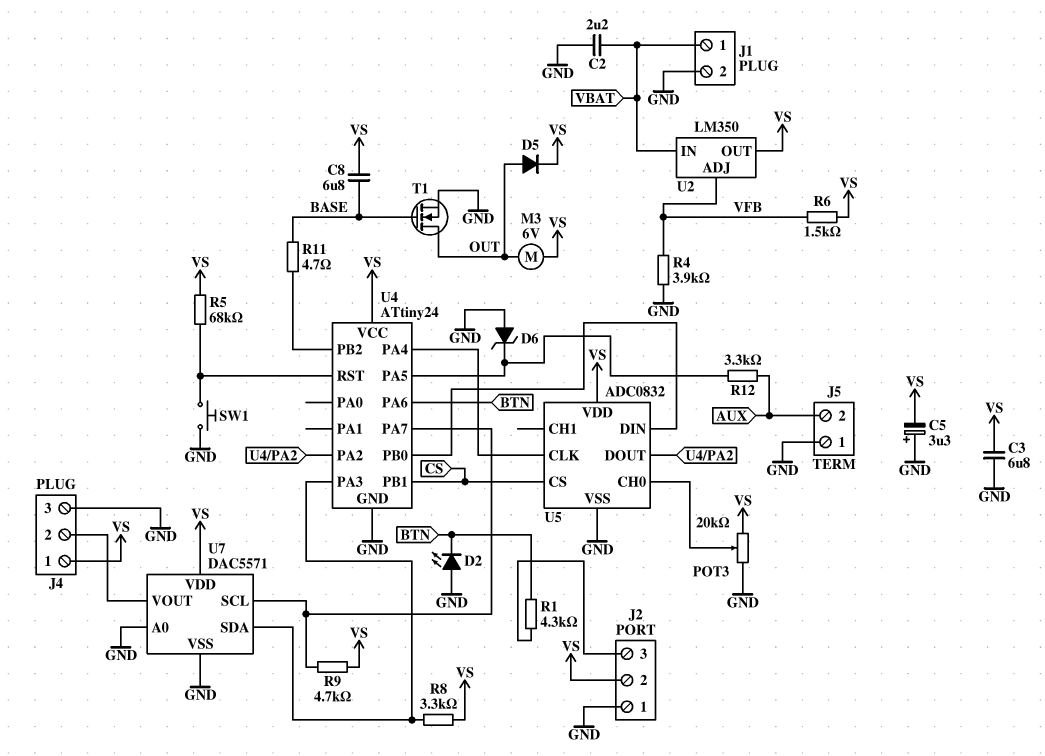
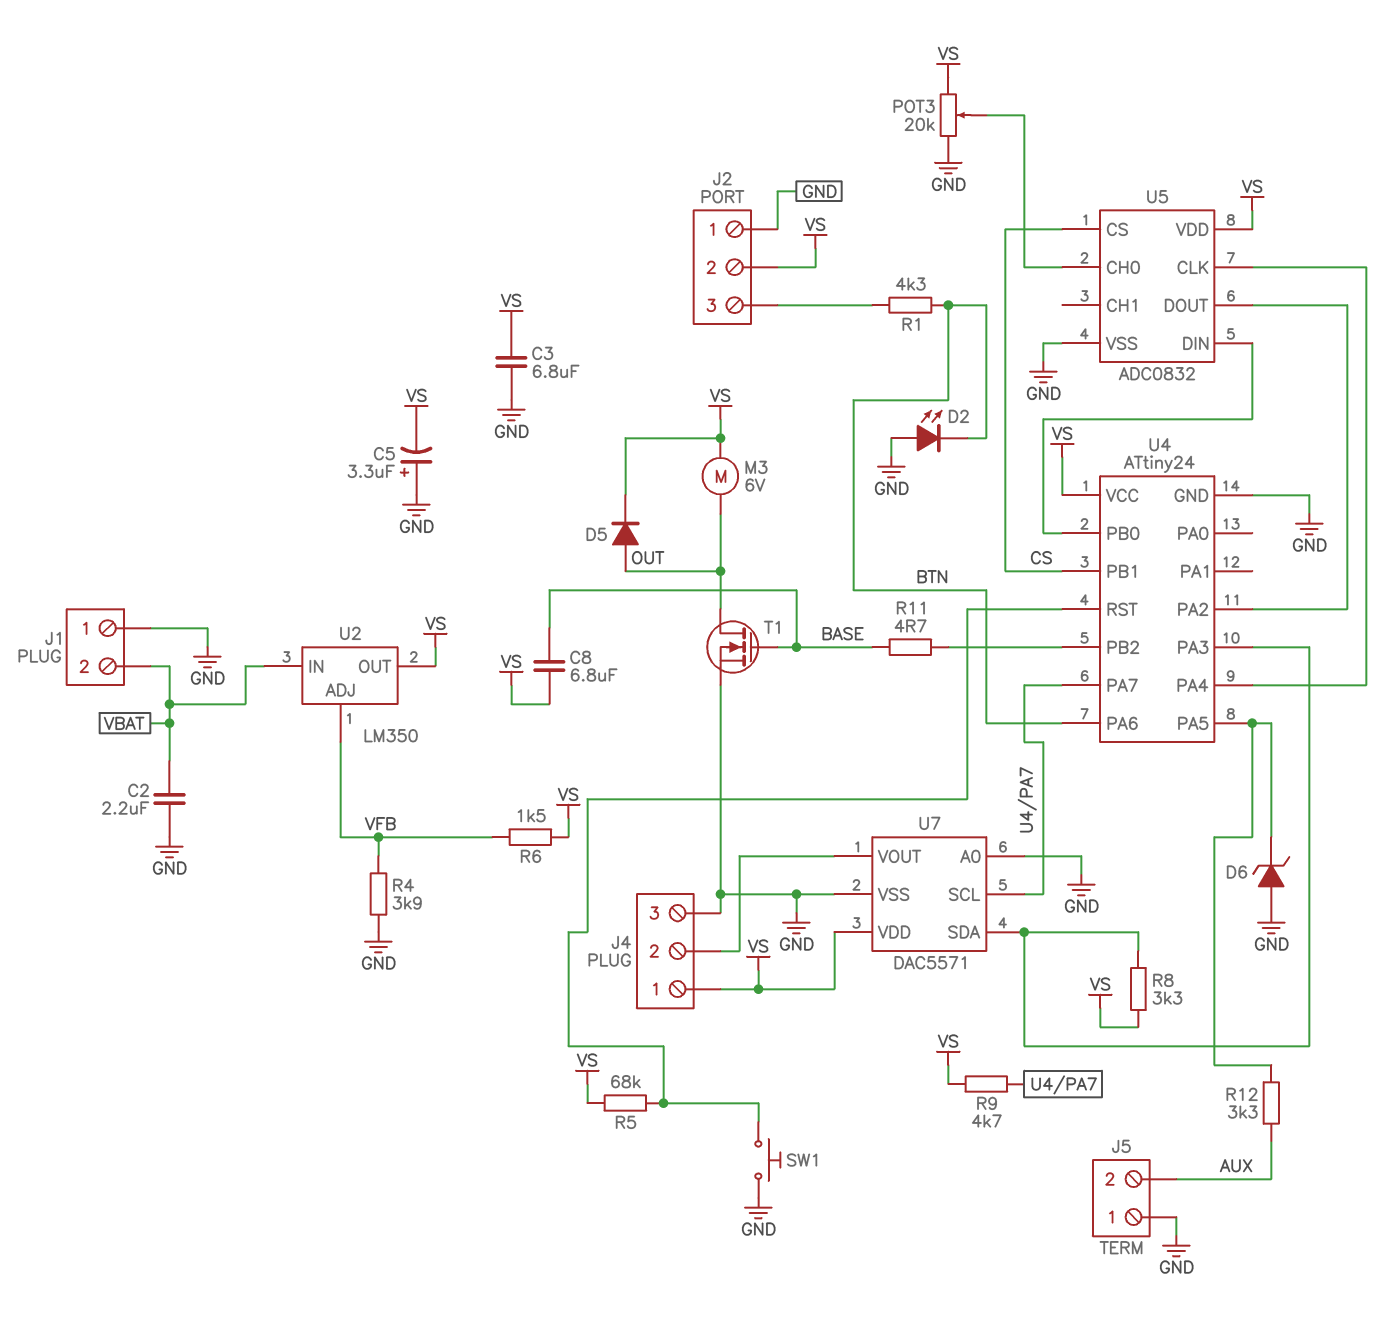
J1 pin 1: VBAT -> GND
J1 pin 2: GND -> VBAT

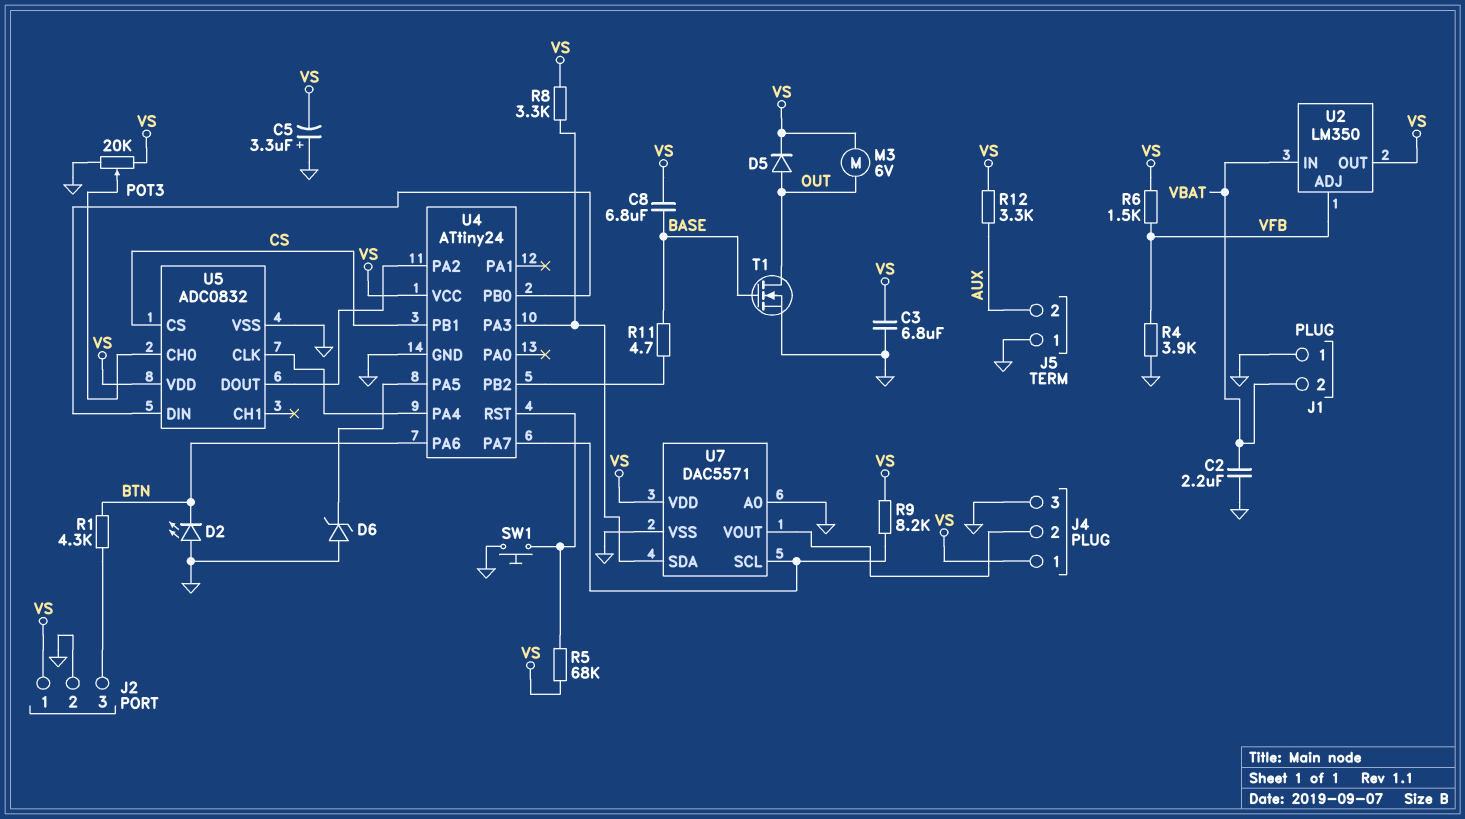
J2 pin 1: GND -> VS
J2 pin 2: VS -> GND
R9: 4.7k (U4/PA7, VS) -> 8.2k (U4/PA7, VS)
R12: 3.3k (AUX, U4/PA5) -> 3.3k (AUX, VS)

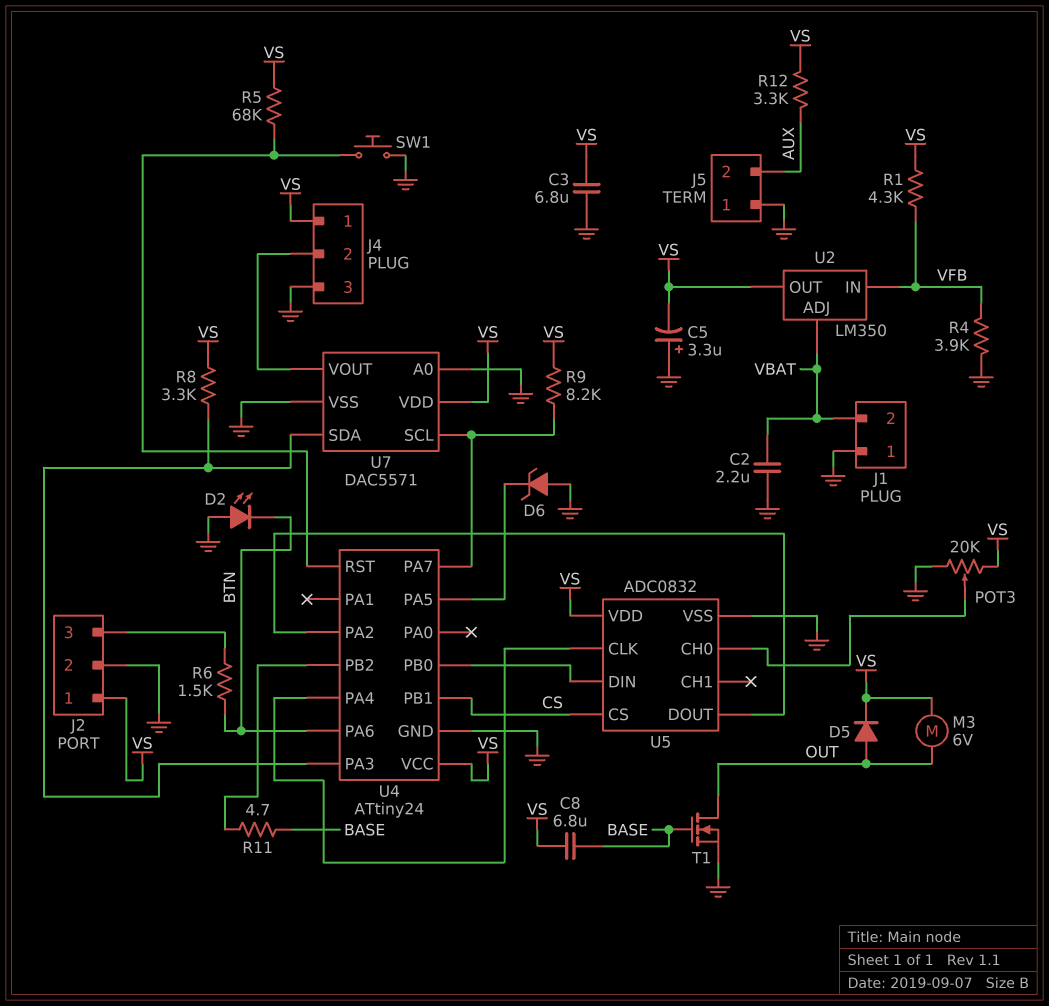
R1: 4.3k (BTN, J2/3) -> 4.3k (VFB, VS)
R6: 1.5k (VFB, VS) -> 1.5k (BTN, J2/3)
U2 pin ADJ: VFB -> VBAT
U2 pin IN: VBAT -> VFB

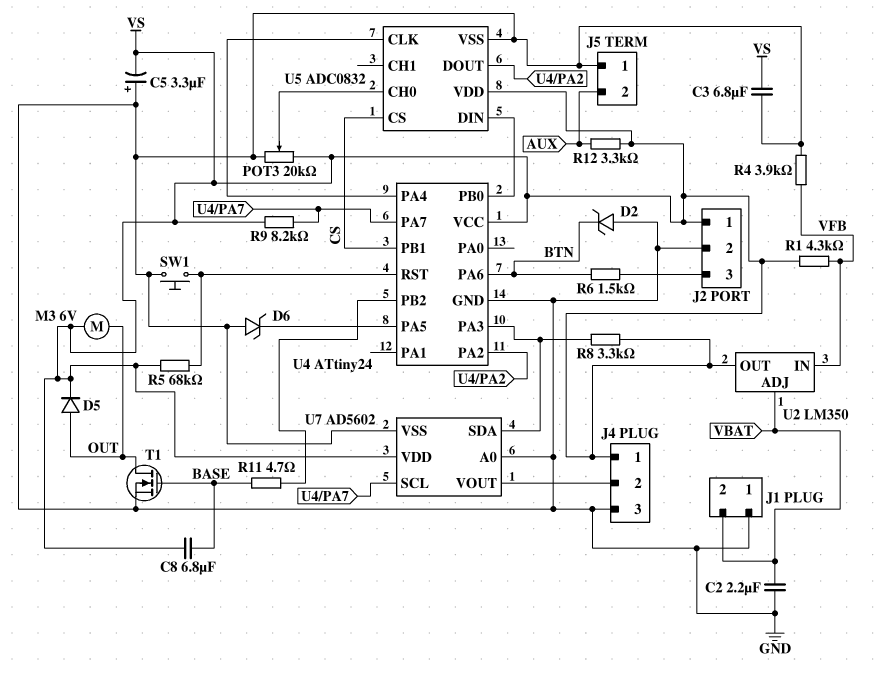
D2: LED (A GND, K BTN) -> zener (A GND, K BTN)
U7: DAC5571 -> AD5602

